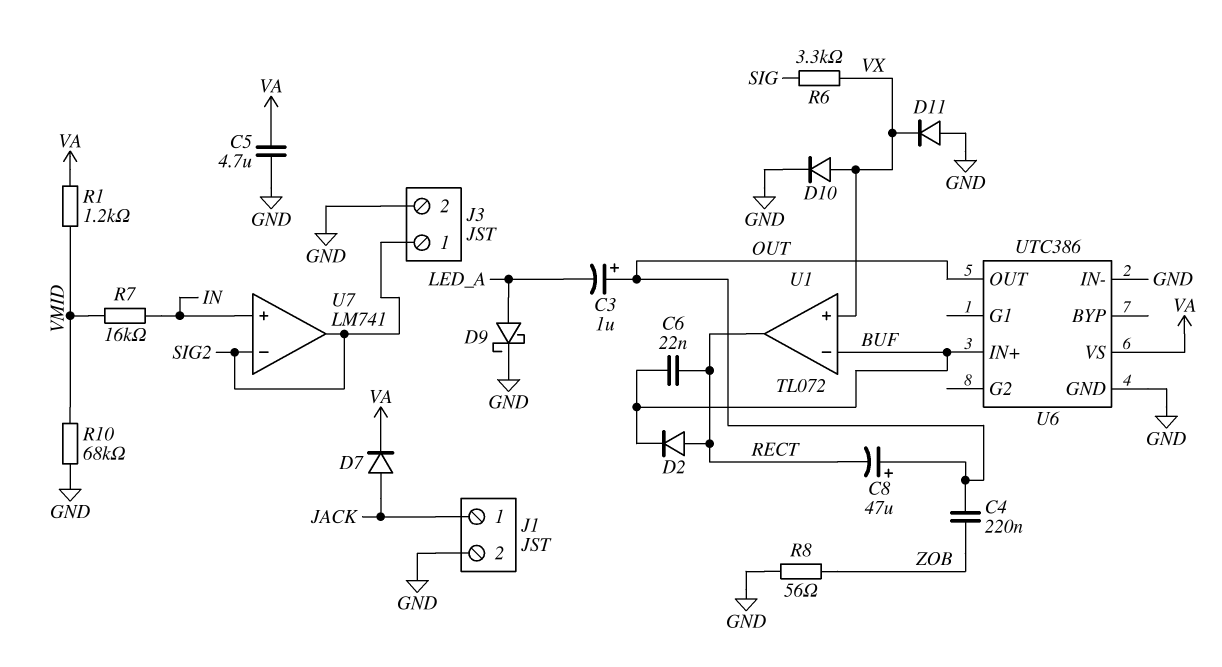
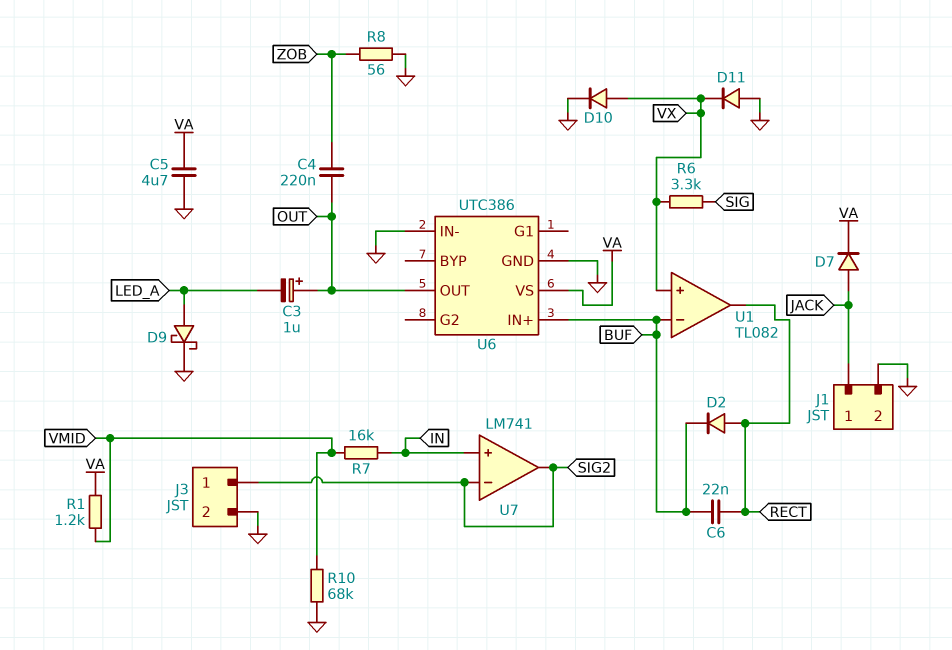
C8: 47uF (plus OUT, minus RECT) -> none
U1: TL072 -> TL082

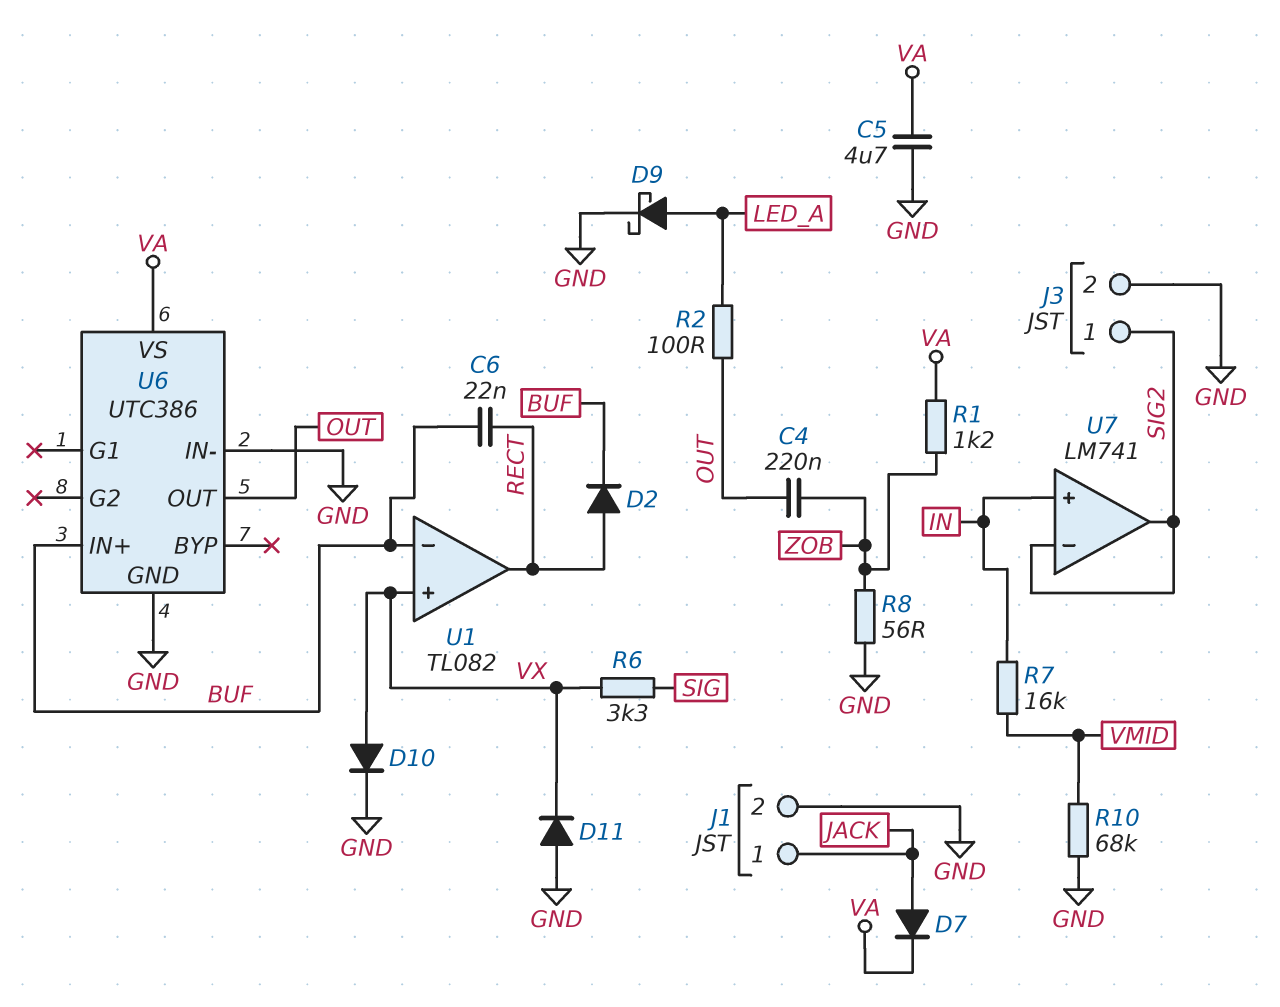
C3: 1uF (plus OUT, minus LED_A) -> none
R1: 1.2k (VA, VMID) -> 1.2k (VA, ZOB)
R2: none -> 100 (LED_A, OUT)

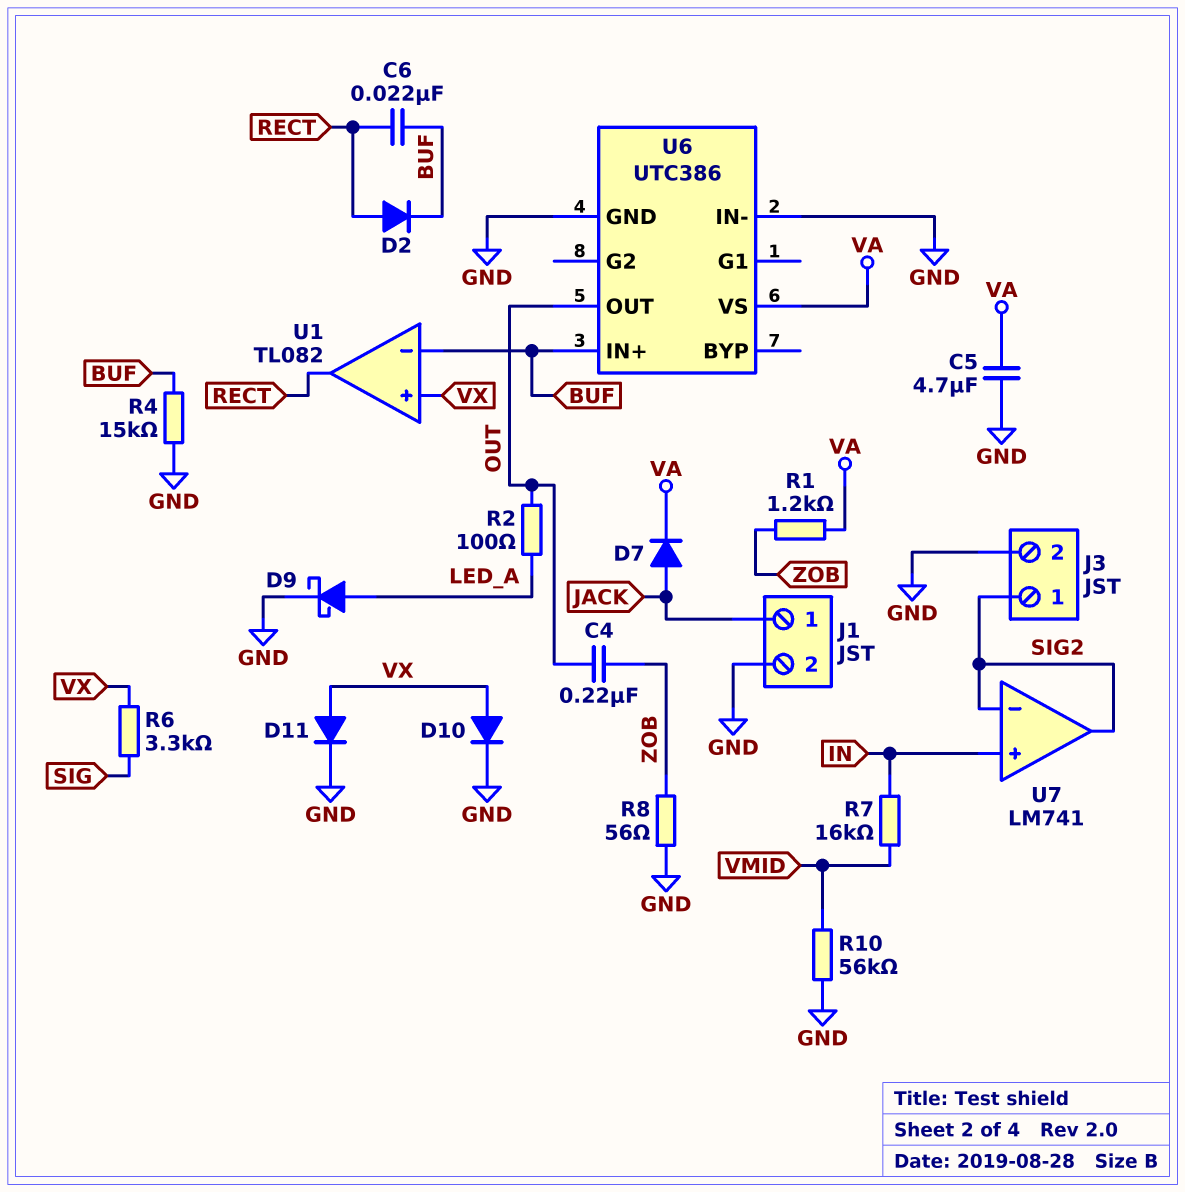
D11: diode (A GND, K VX) -> diode (A VX, K GND)
R4: none -> 15k (BUF, GND)
R10: 68k (GND, VMID) -> 56k (GND, VMID)

